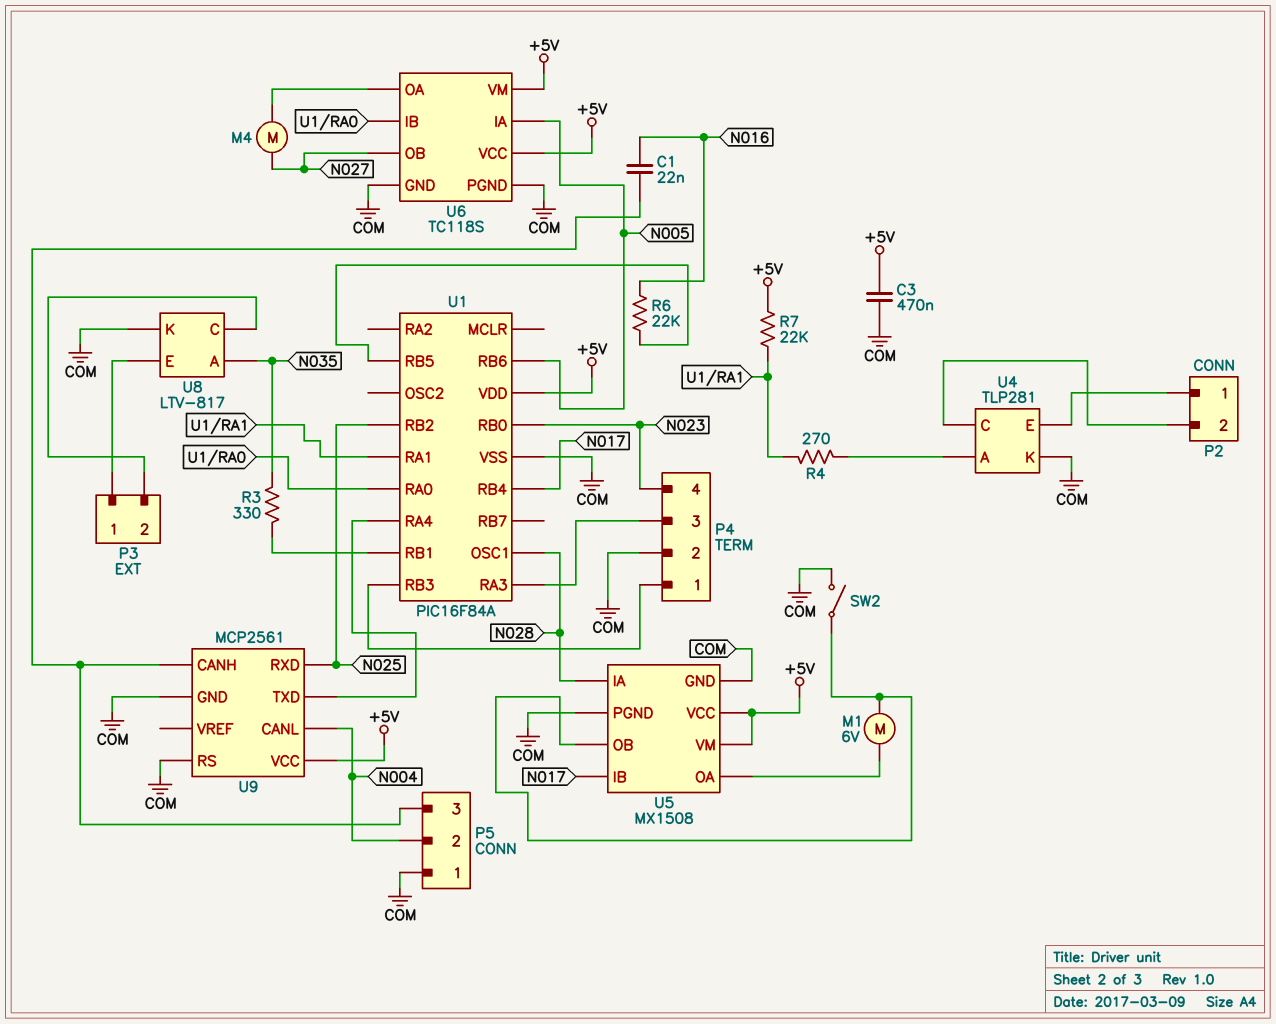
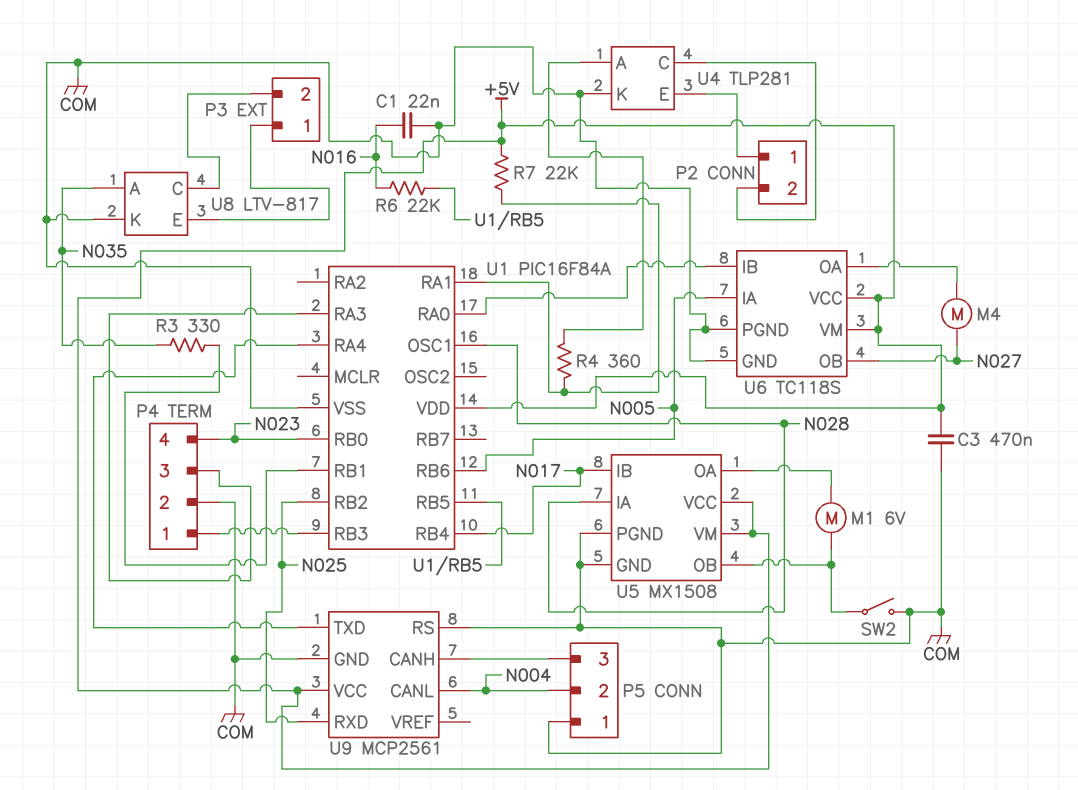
C1: 22nF (N016, P5/3) -> 22nF (COM, N016)
R4: 270 (U1/RA1, U4/A) -> 360 (U1/RA1, U4/A)

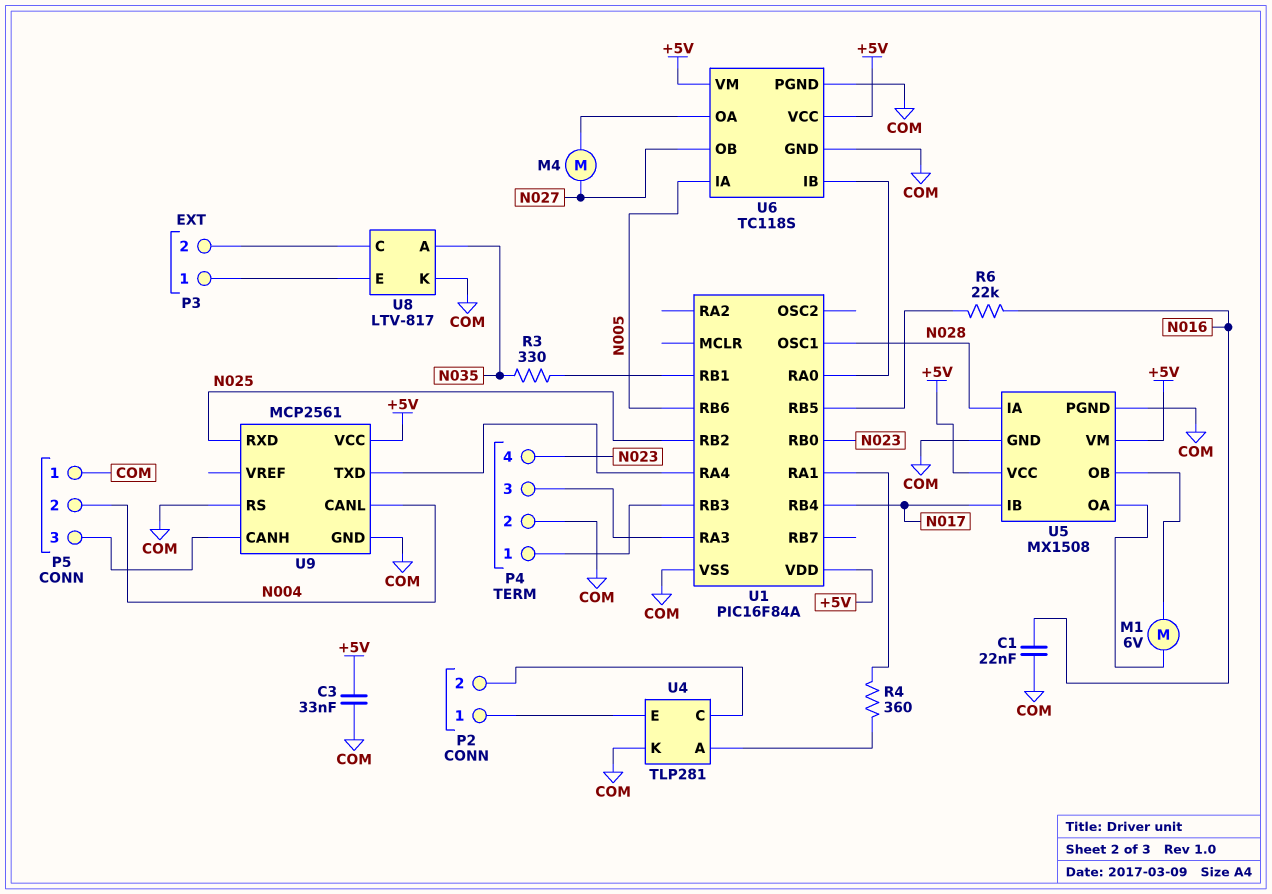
C3: 470nF (+5V, COM) -> 33nF (+5V, COM)
R7: 22k (+5V, U1/RA1) -> none
SW2: switch (COM, U5/OB) -> none

